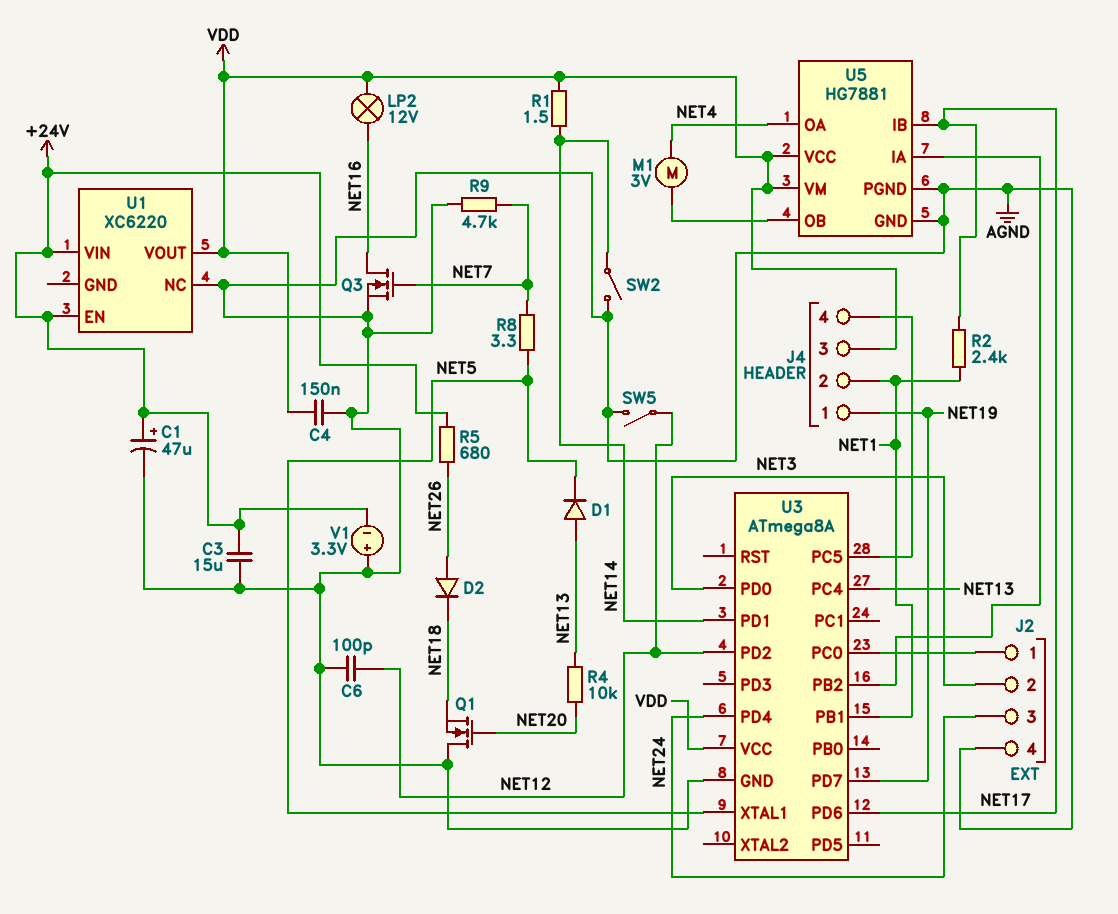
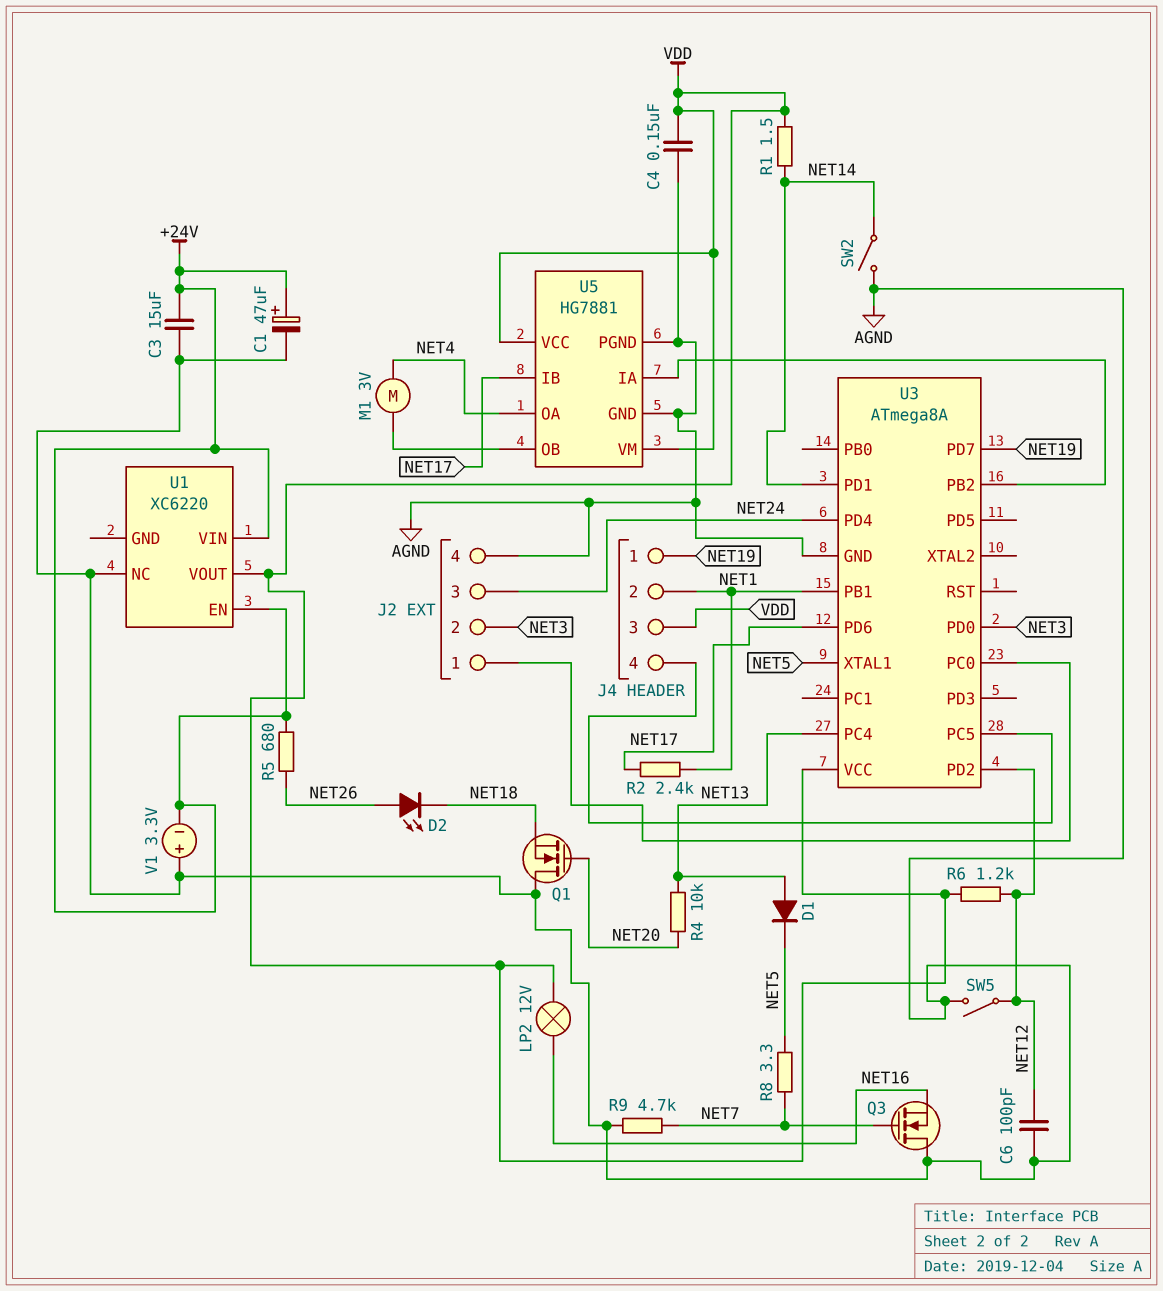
D2: diode (A NET26, K NET18) -> LED (A NET26, K NET18)
Q3: NMOS (G NET7, D NET16, S AGND) -> NMOS (G NET7, D AGND, S NET16)
R6: none -> 1.2k (NET12, VDD)

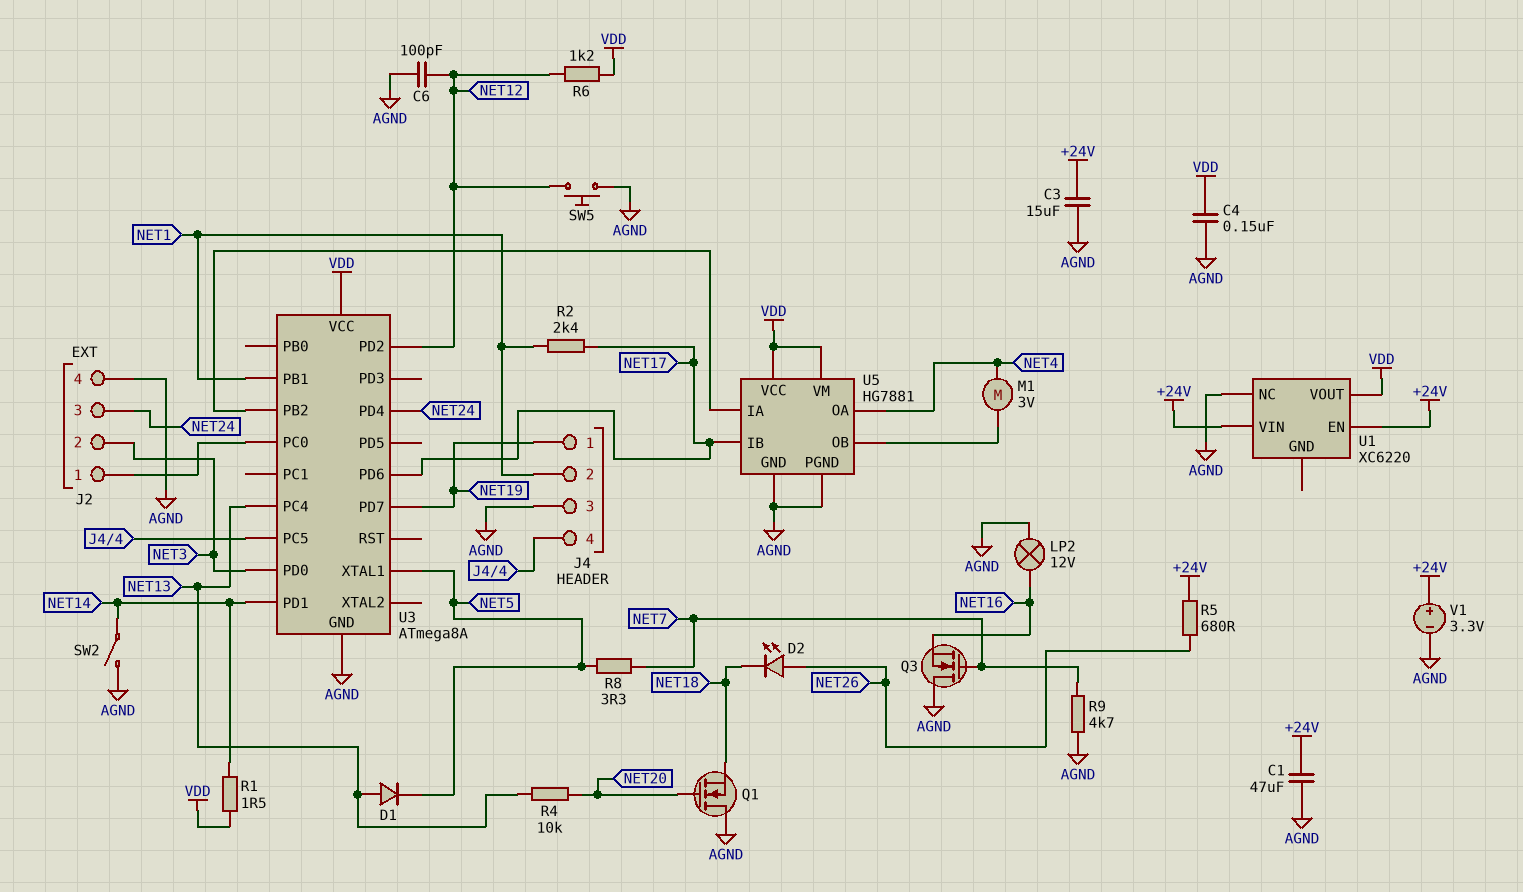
C1: 47uF (plus +24V, minus AGND) -> 47uF (+24V, AGND)
J4 pin 3: VDD -> AGND
LP2: lamp 12V (NET16, VDD) -> lamp 12V (AGND, NET16)
SW5: switch (AGND, NET12) -> button (AGND, NET12)
V1: 3.3V (plus AGND, minus +24V) -> 3.3V (plus +24V, minus AGND)

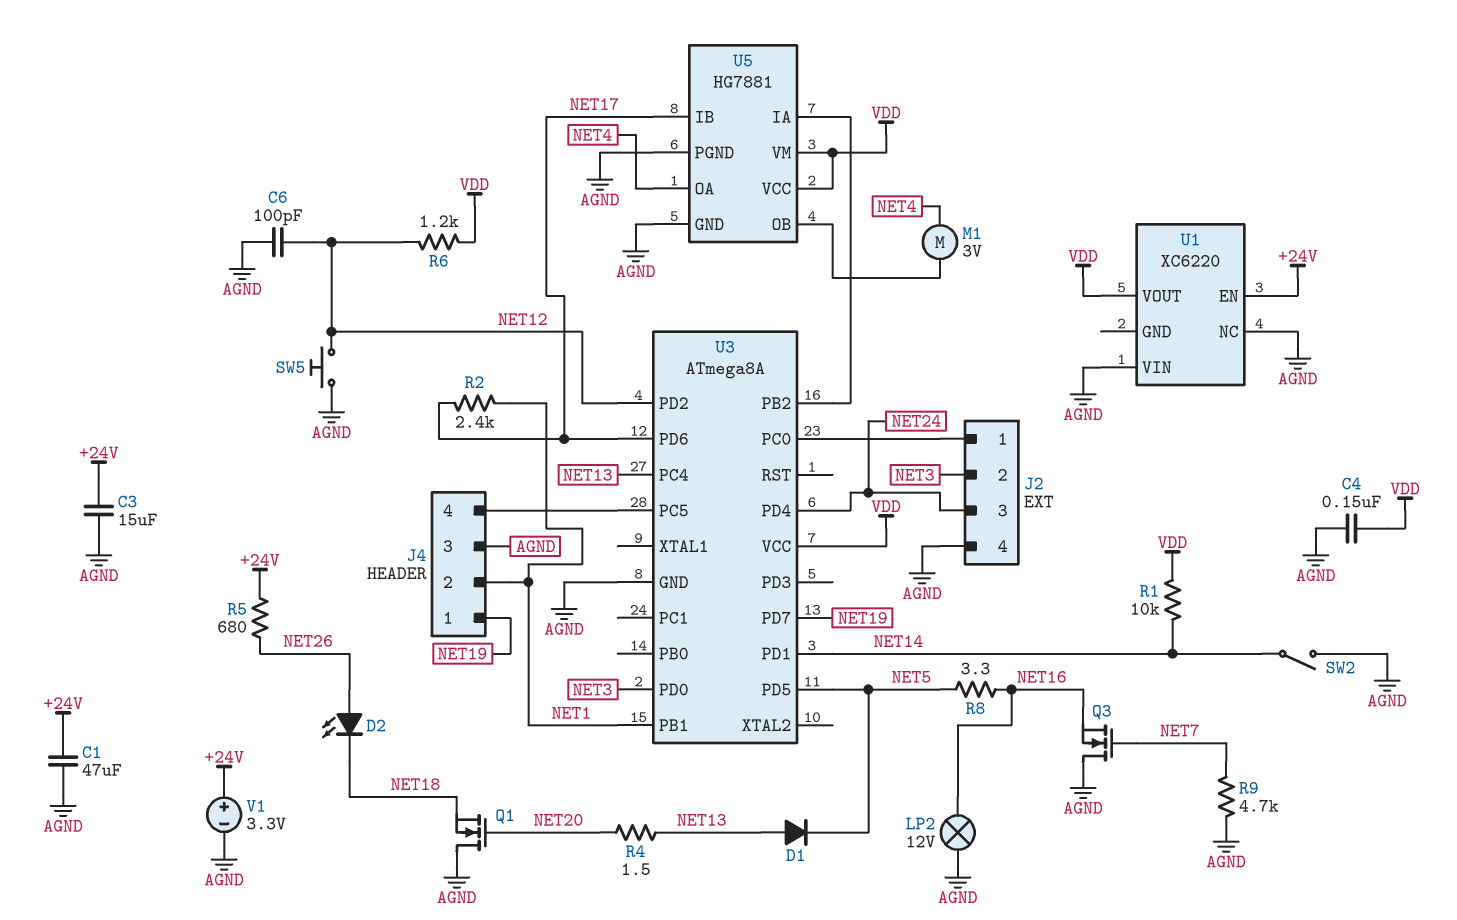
R1: 1.5 (NET14, VDD) -> 10k (NET14, VDD)
R4: 10k (NET13, NET20) -> 1.5 (NET13, NET20)
R8: 3.3 (NET5, NET7) -> 3.3 (NET5, NET16)
U1 pin VIN: +24V -> AGND
U3 pin PD5: none -> NET5
U3 pin XTAL1: NET5 -> none

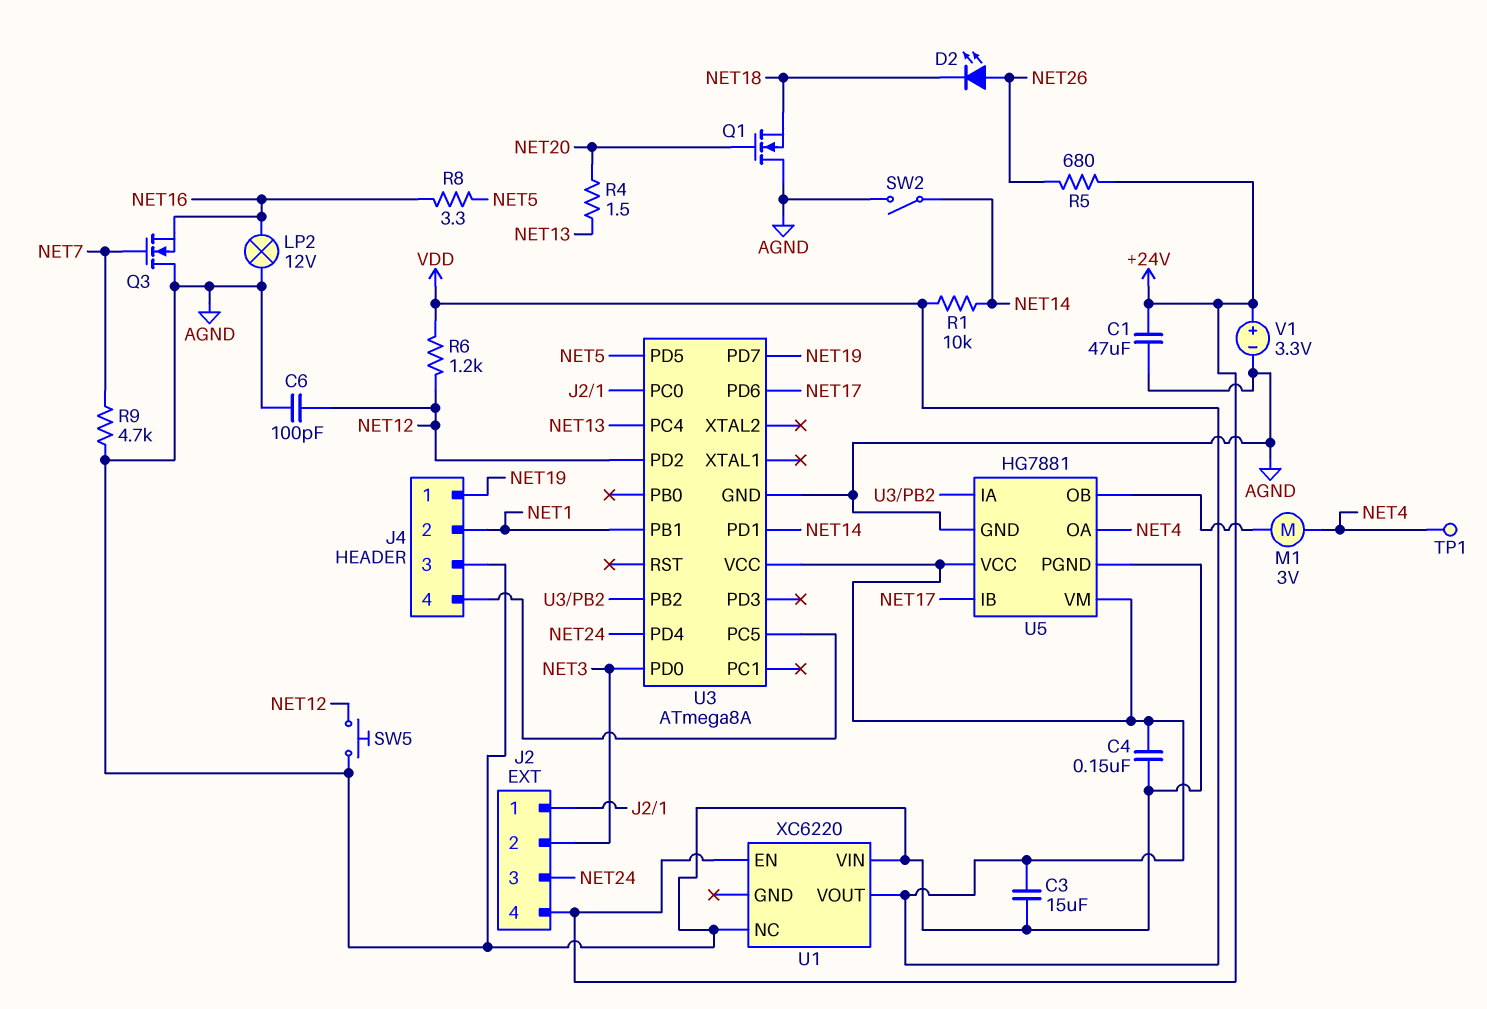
C3: 15uF (+24V, AGND) -> 15uF (AGND, VDD)
D1: diode (A NET13, K NET5) -> none
J2 pin 4: AGND -> +24V
R2: 2.4k (NET1, NET17) -> none
TP1: none -> test point (NET4)

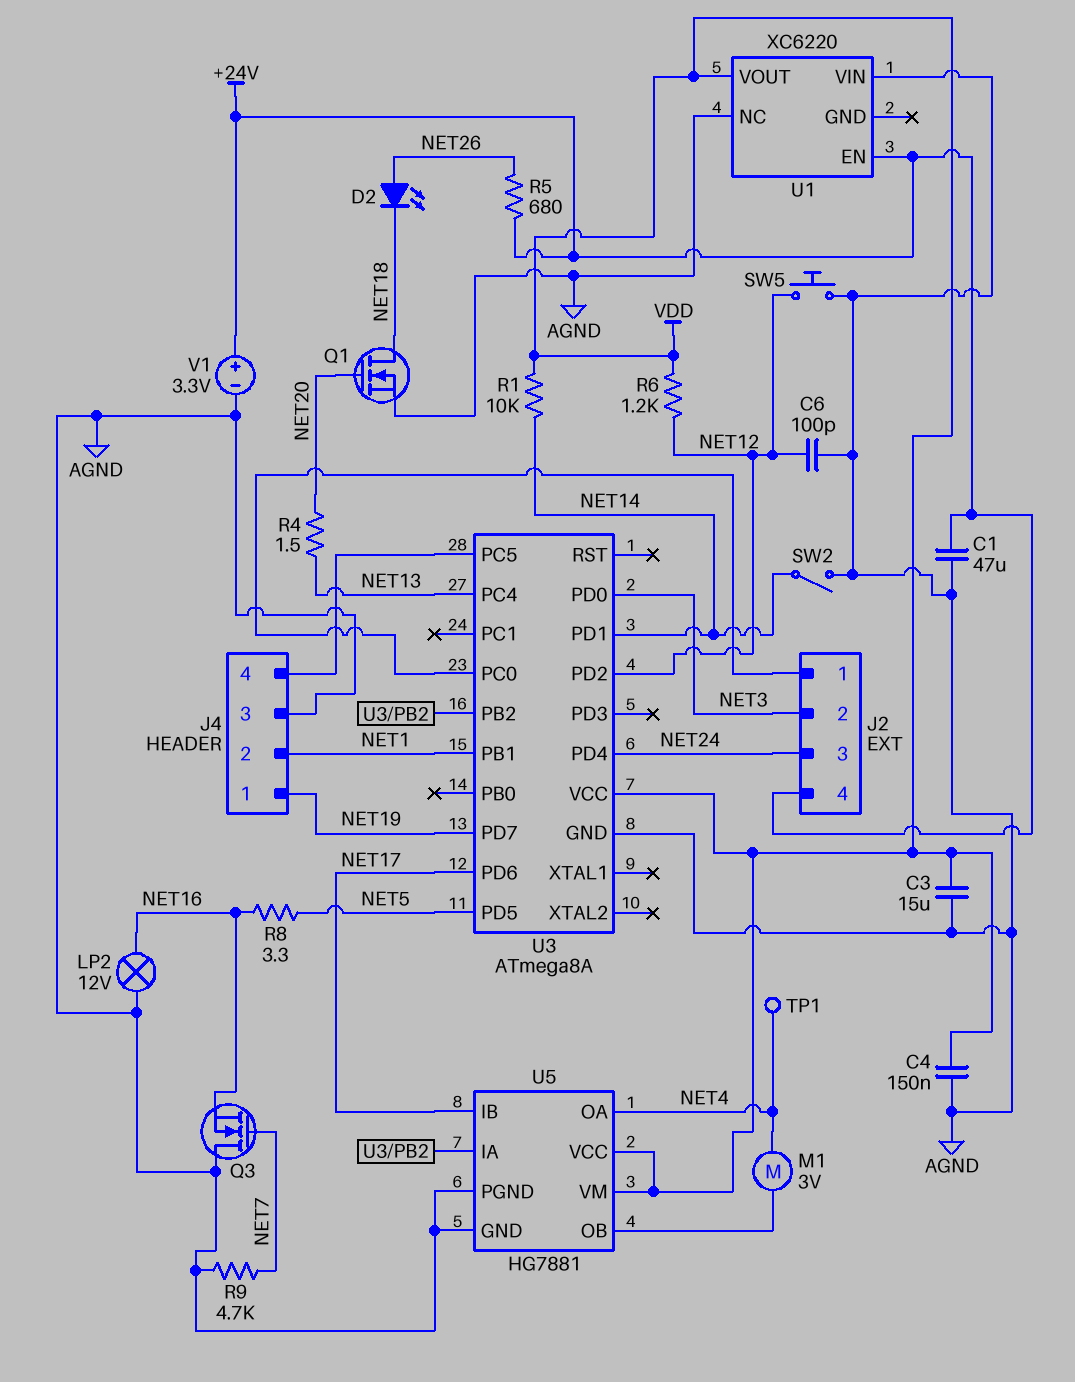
Q1: NMOS (G NET20, D AGND, S NET18) -> NMOS (G NET20, D NET18, S AGND)

